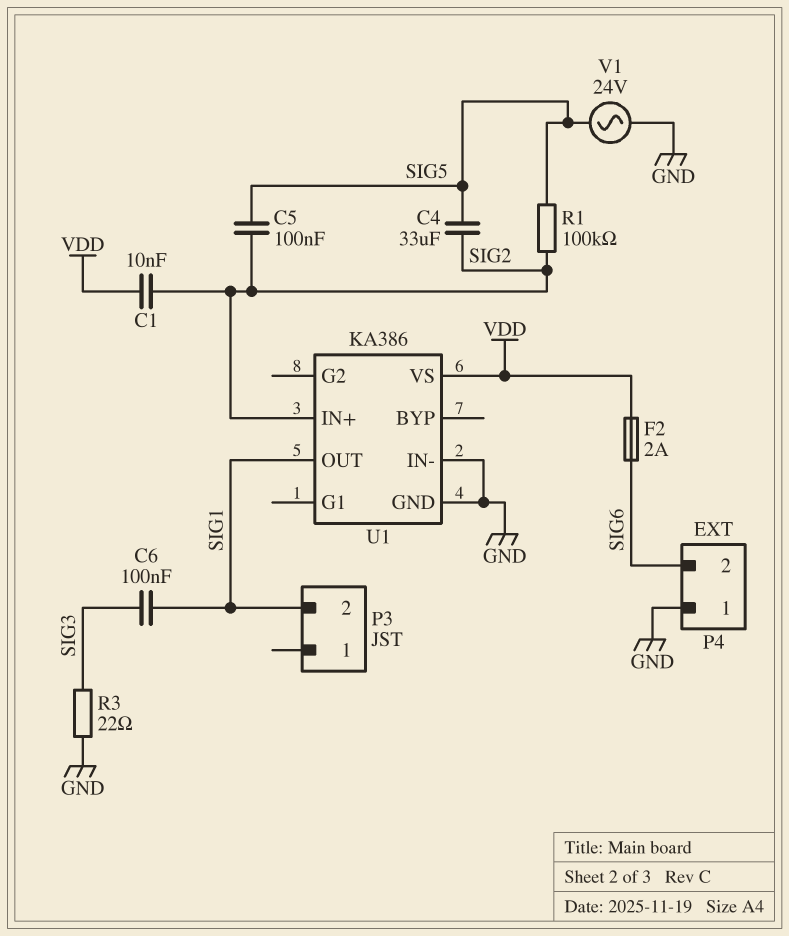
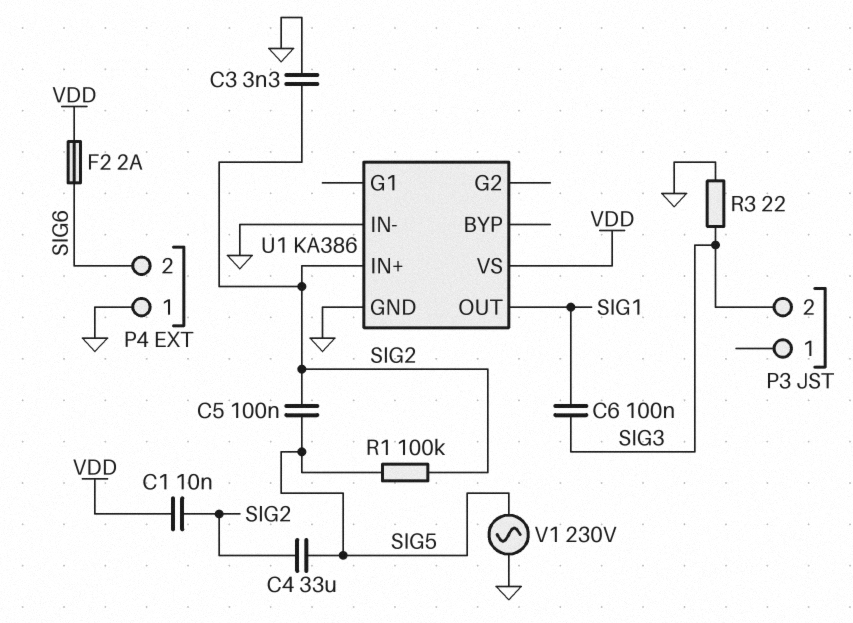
C3: none -> 3.3nF (GND, SIG2)
P3 pin 2: SIG1 -> SIG3
V1: AC 24V (GND, SIG5) -> AC 230V (GND, SIG5)

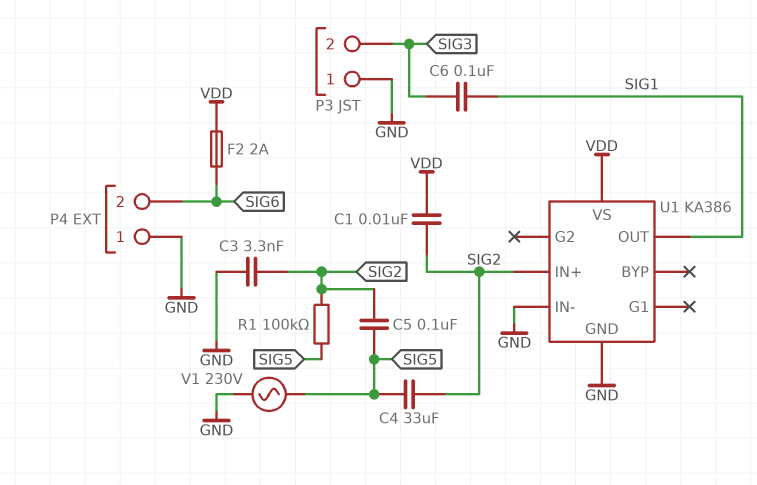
P3 pin 1: none -> GND
R3: 22 (GND, SIG3) -> none

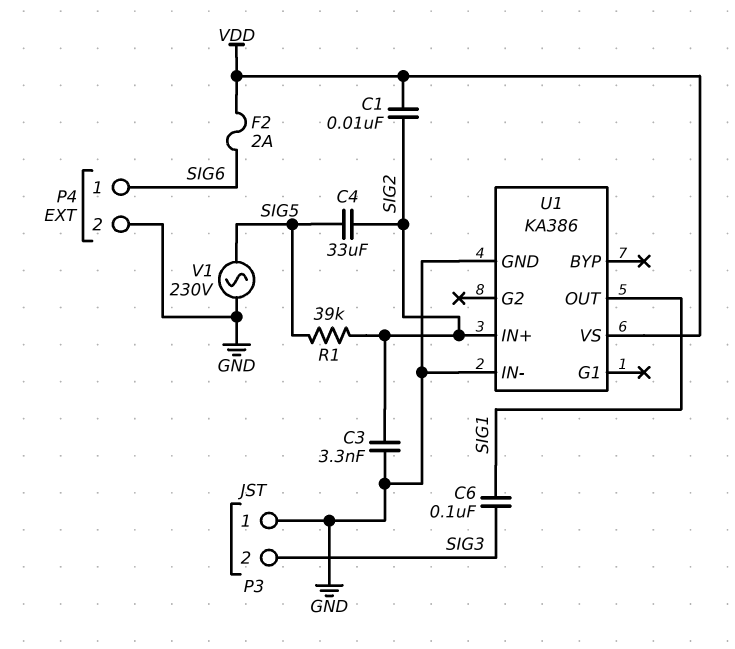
C5: 100nF (SIG2, SIG5) -> none
P4 pin 1: GND -> SIG6
P4 pin 2: SIG6 -> GND
R1: 100k (SIG2, SIG5) -> 39k (SIG2, SIG5)

